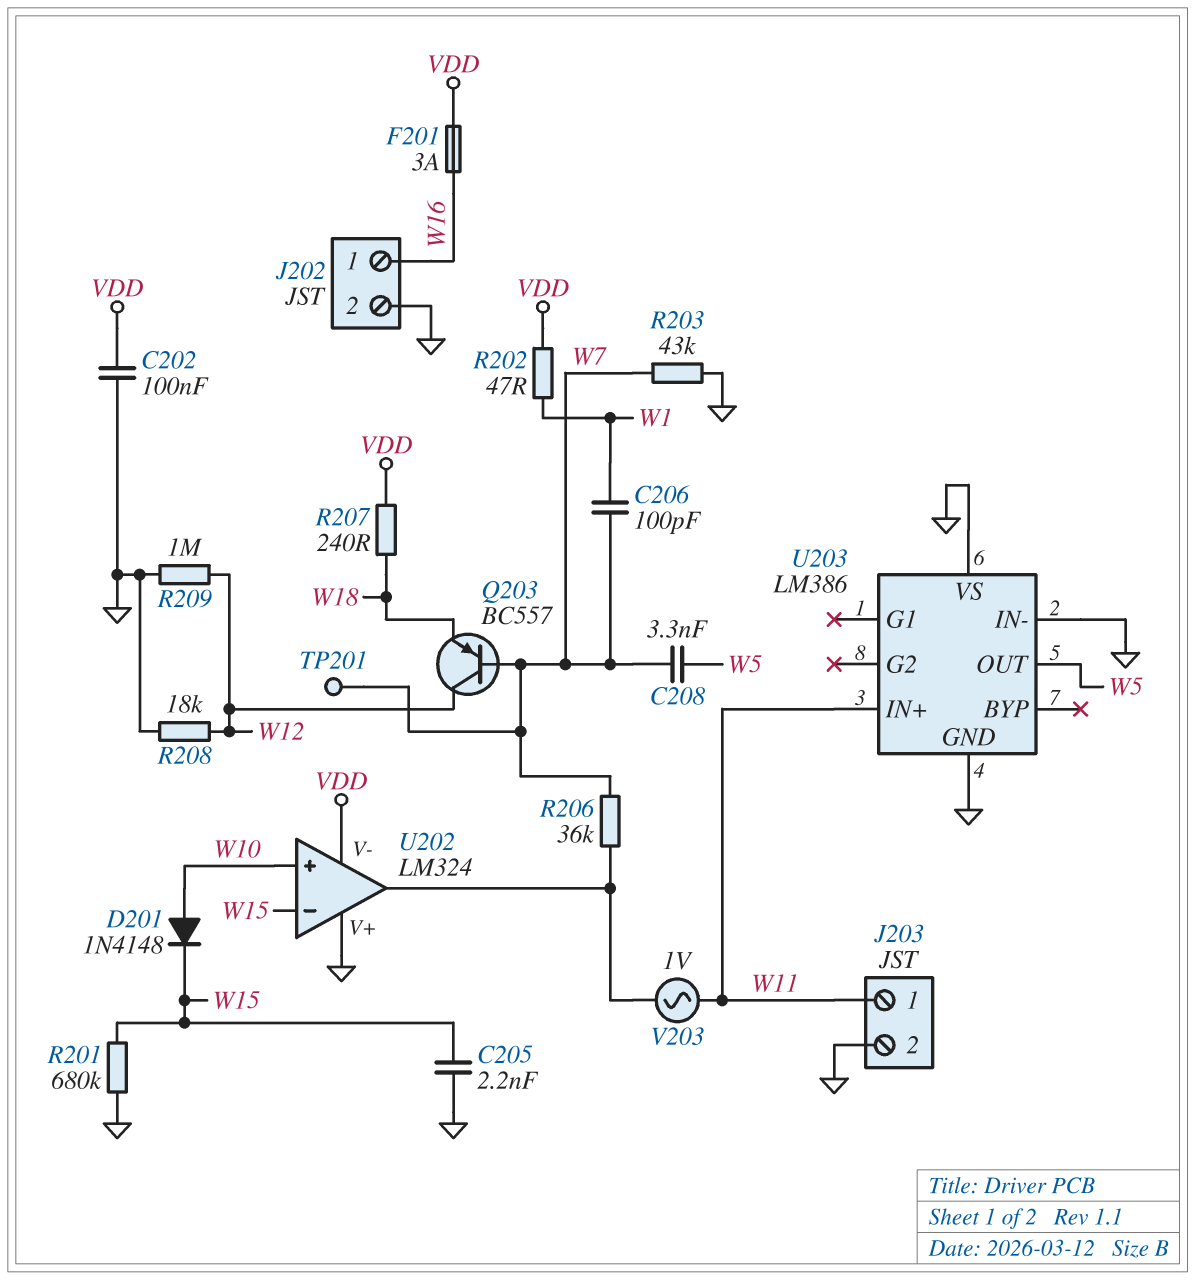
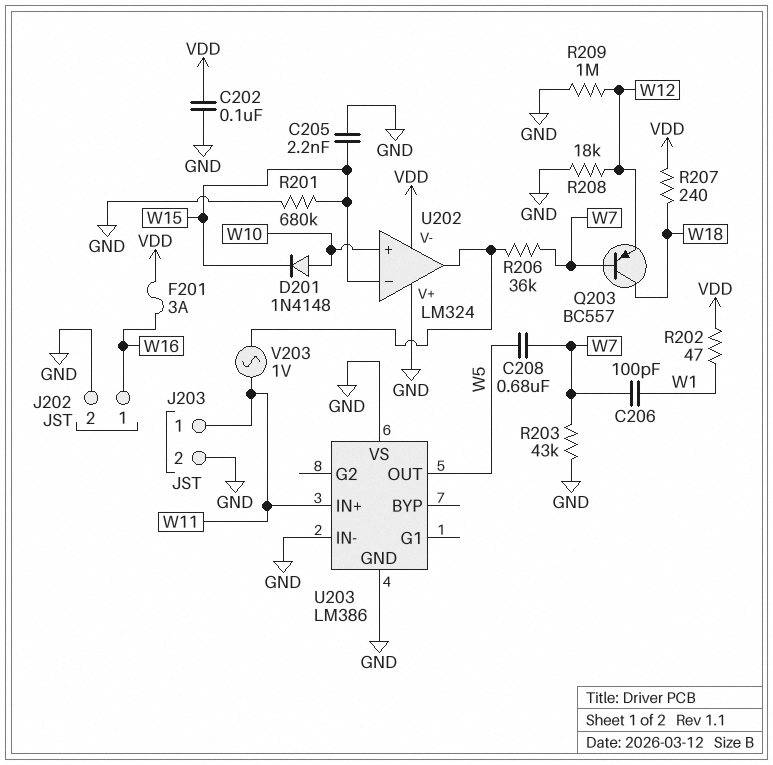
C208: 3.3nF (W5, W7) -> 680nF (W5, W7)
Q203: PNP BC557 (B W7, C W12, E W18) -> PNP BC557 (B W7, C W18, E W12)
TP201: test point (W7) -> none

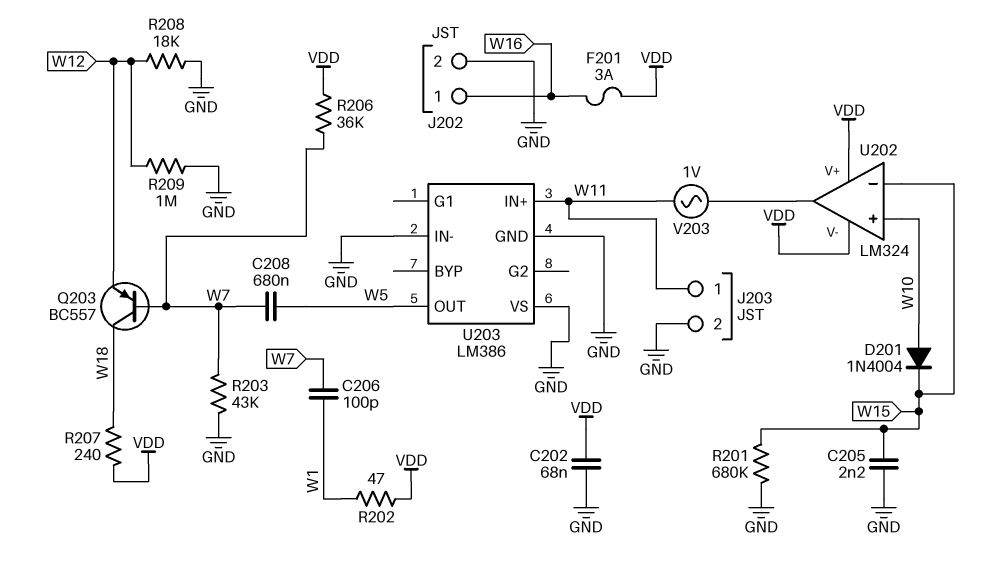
C202: 100nF (GND, VDD) -> 68nF (GND, VDD)
D201: diode 1N4148 (A W10, K W15) -> diode 1N4004 (A W10, K W15)
R206: 36k (U202/out, W7) -> 36k (VDD, W7)
U202 pin V+: GND -> VDD

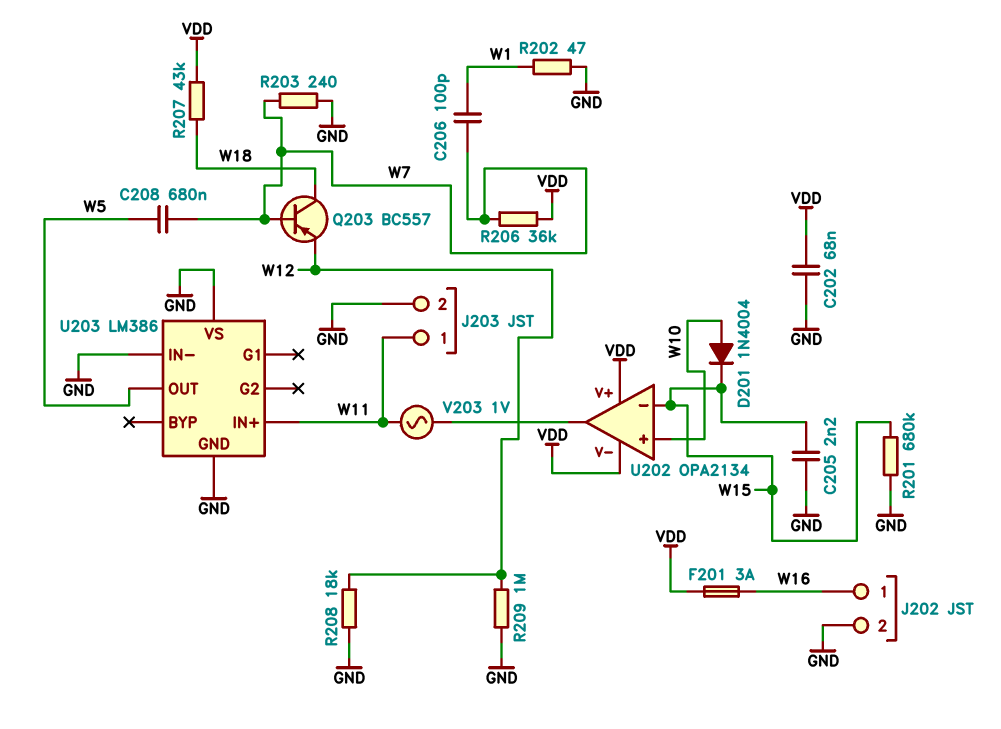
R202: 47 (VDD, W1) -> 47 (GND, W1)
R203: 43k (GND, W7) -> 240 (GND, W7)
R207: 240 (VDD, W18) -> 43k (VDD, W18)
U202: LM324 -> OPA2134

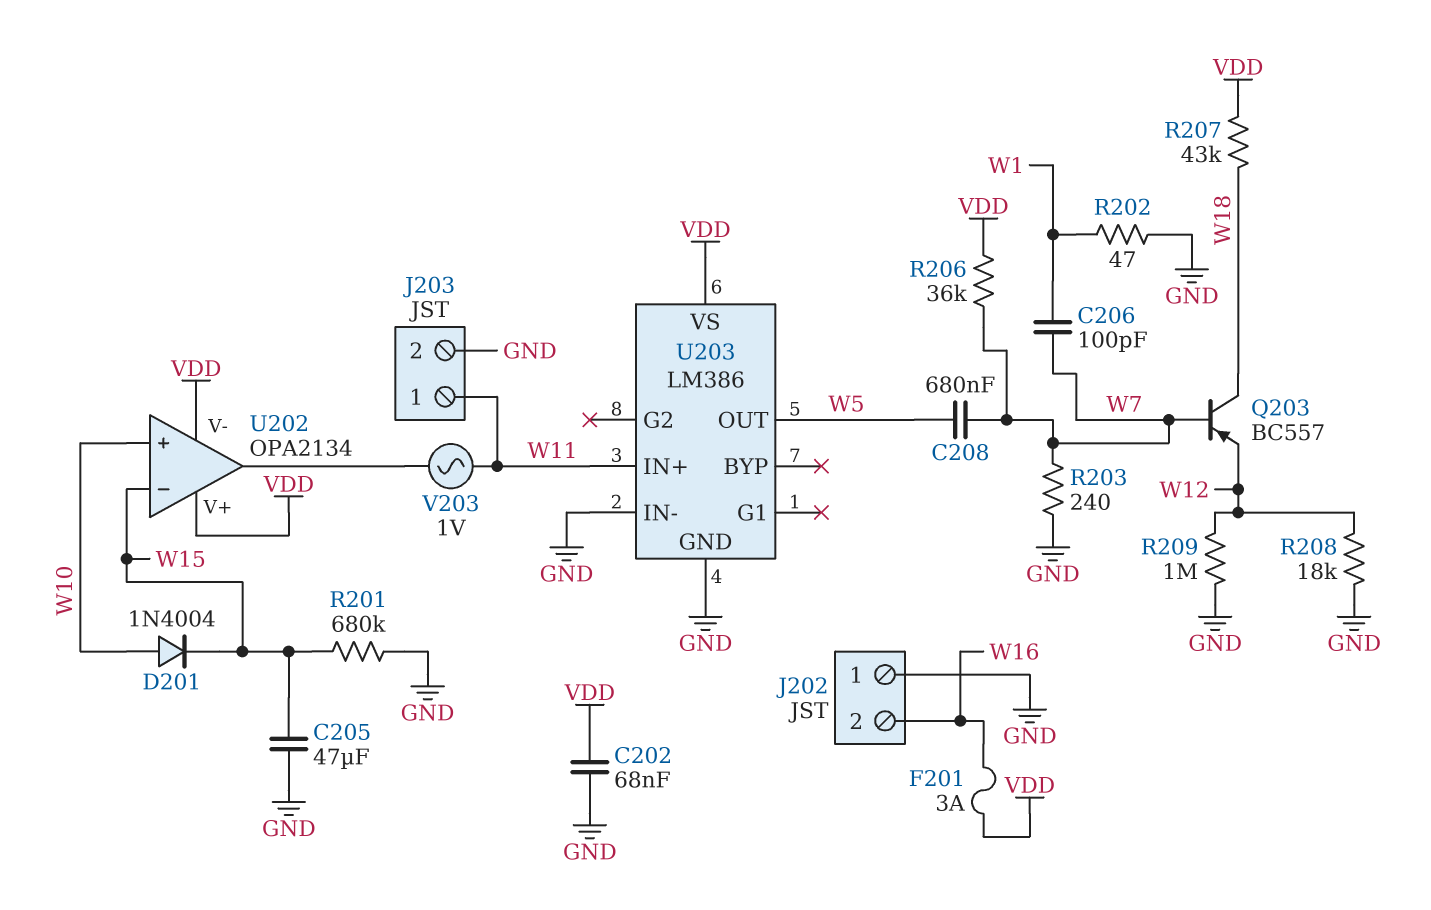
C205: 2.2nF (GND, W15) -> 47uF (GND, W15)
J202 pin 1: W16 -> GND
J202 pin 2: GND -> W16
U203 pin VS: GND -> VDD

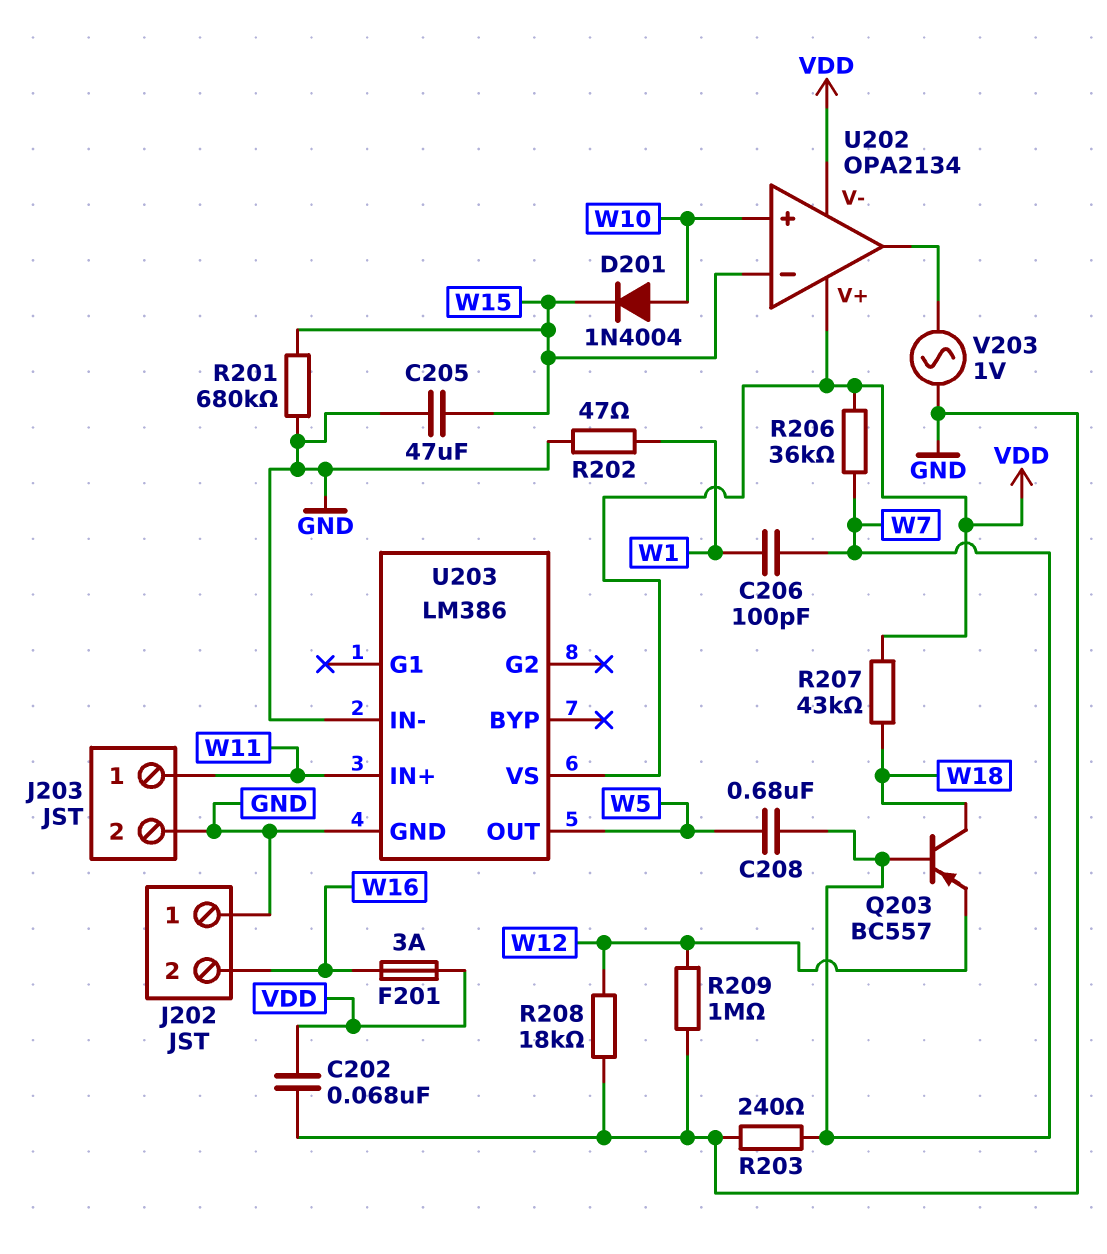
V203: AC 1V (U202/out, W11) -> AC 1V (GND, U202/out)

